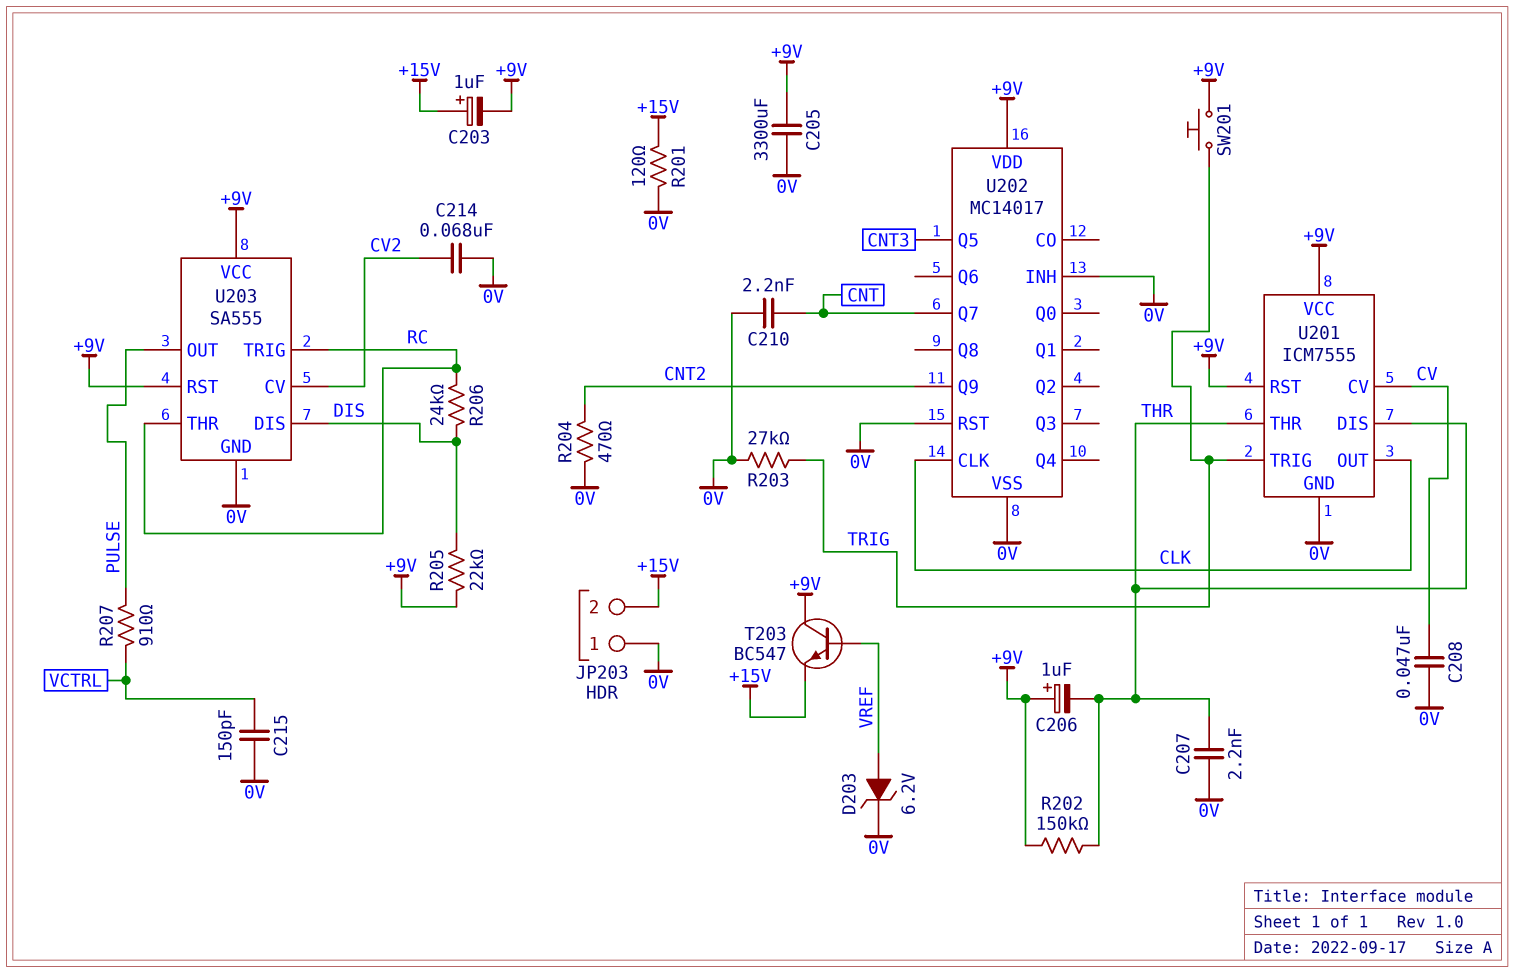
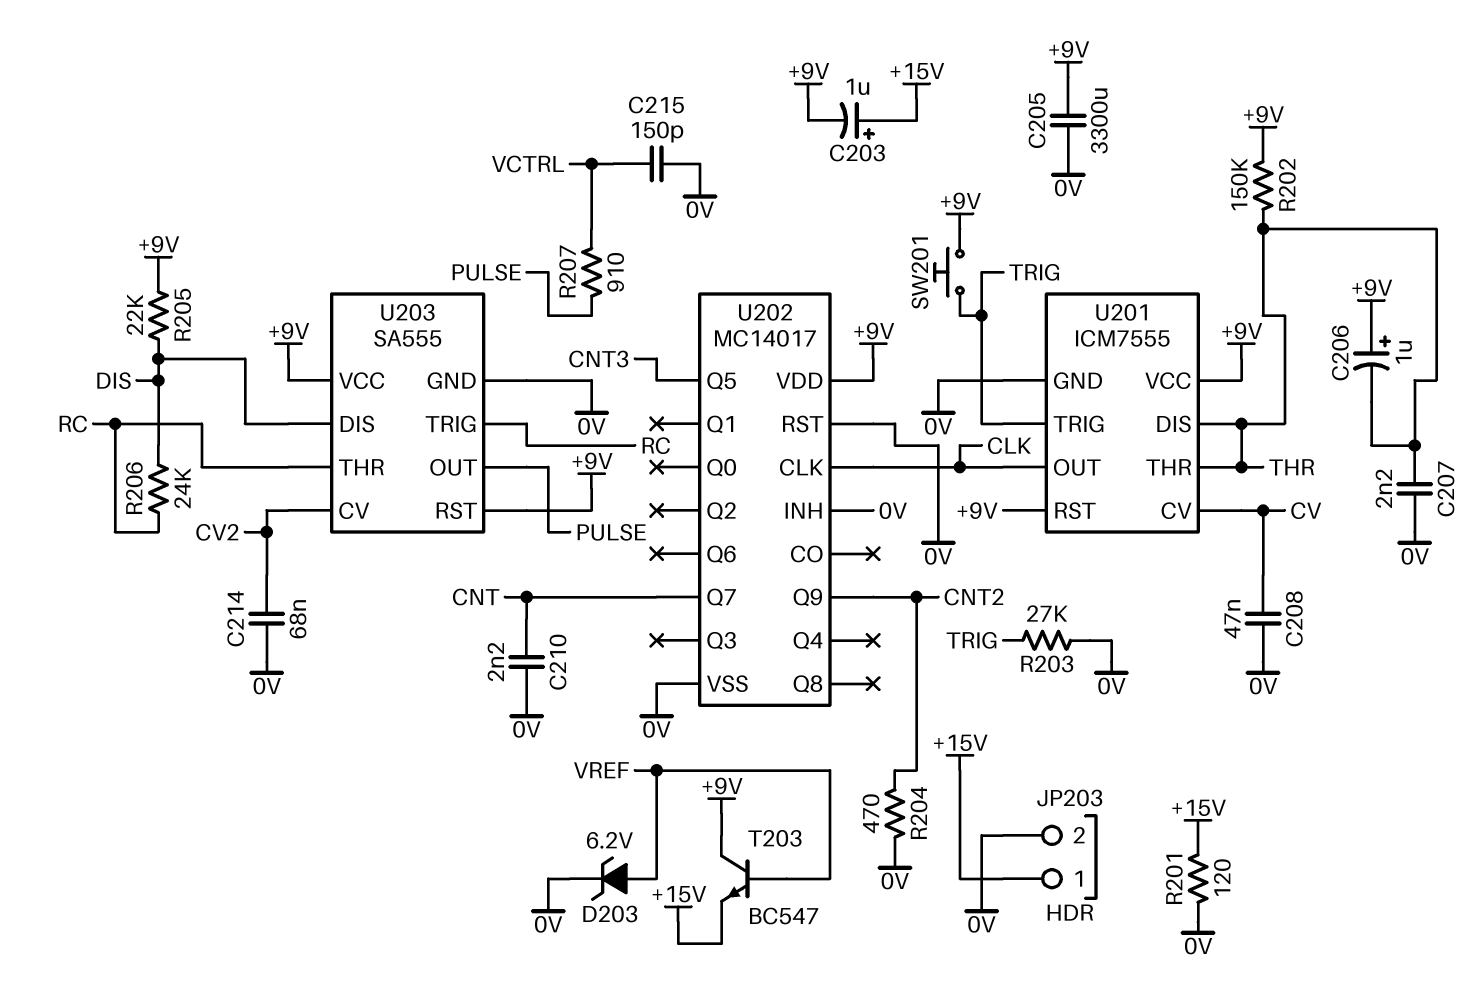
JP203 pin 1: 0V -> +15V
JP203 pin 2: +15V -> 0V

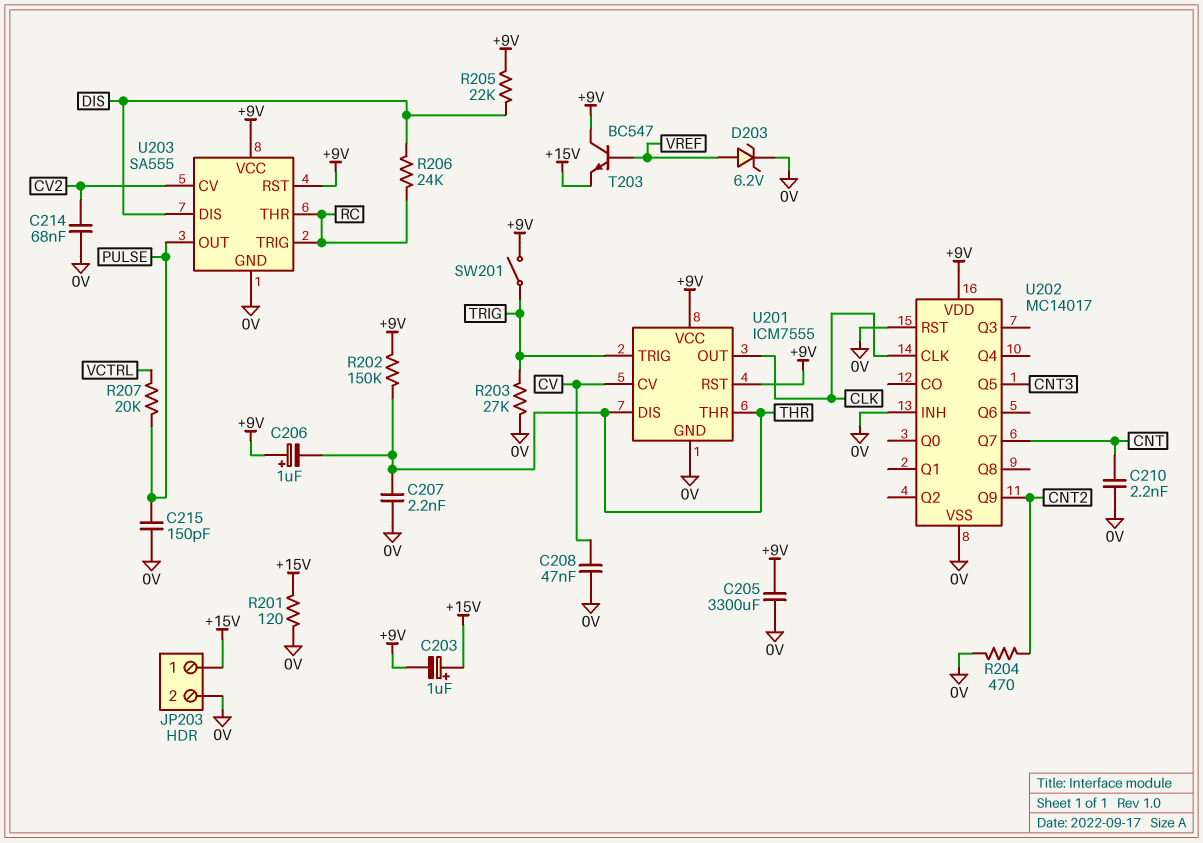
C215: 150pF (0V, VCTRL) -> 150pF (0V, PULSE)
R207: 910 (PULSE, VCTRL) -> 20k (PULSE, VCTRL)
SW201: button (+9V, TRIG) -> switch (+9V, TRIG)

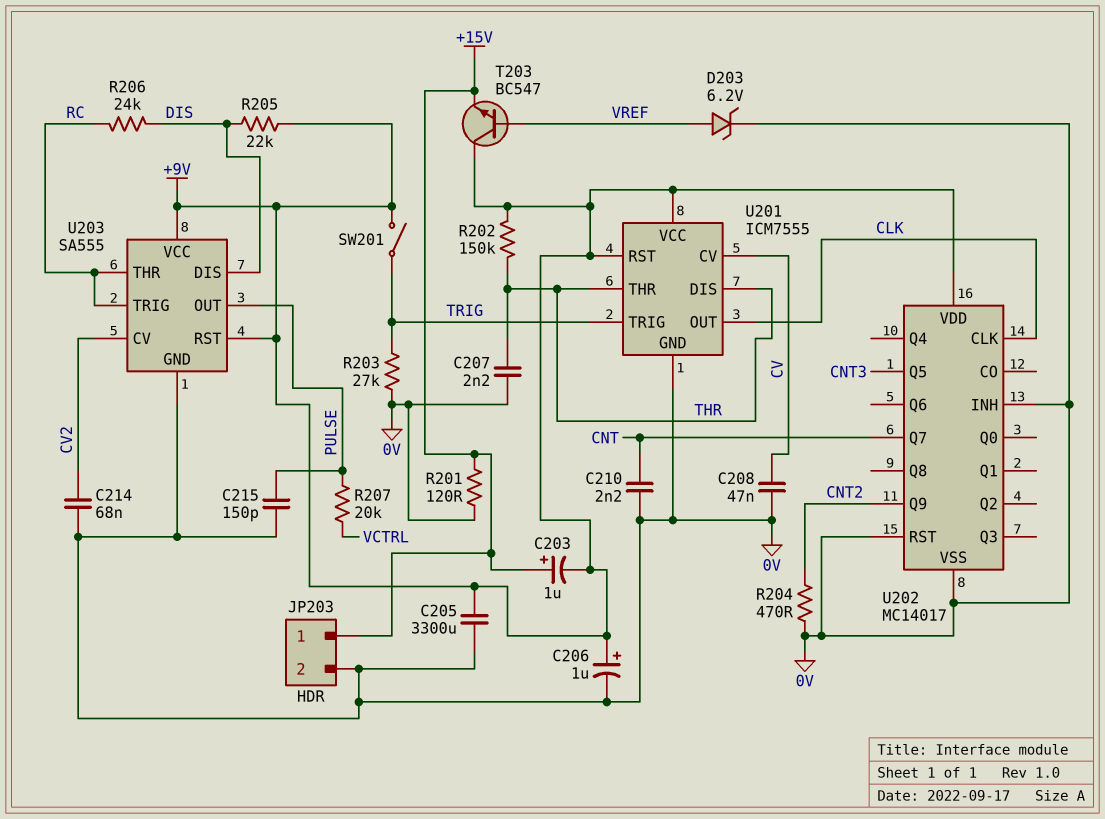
C206: 1uF (plus +9V, minus THR) -> 1uF (plus +9V, minus 0V)

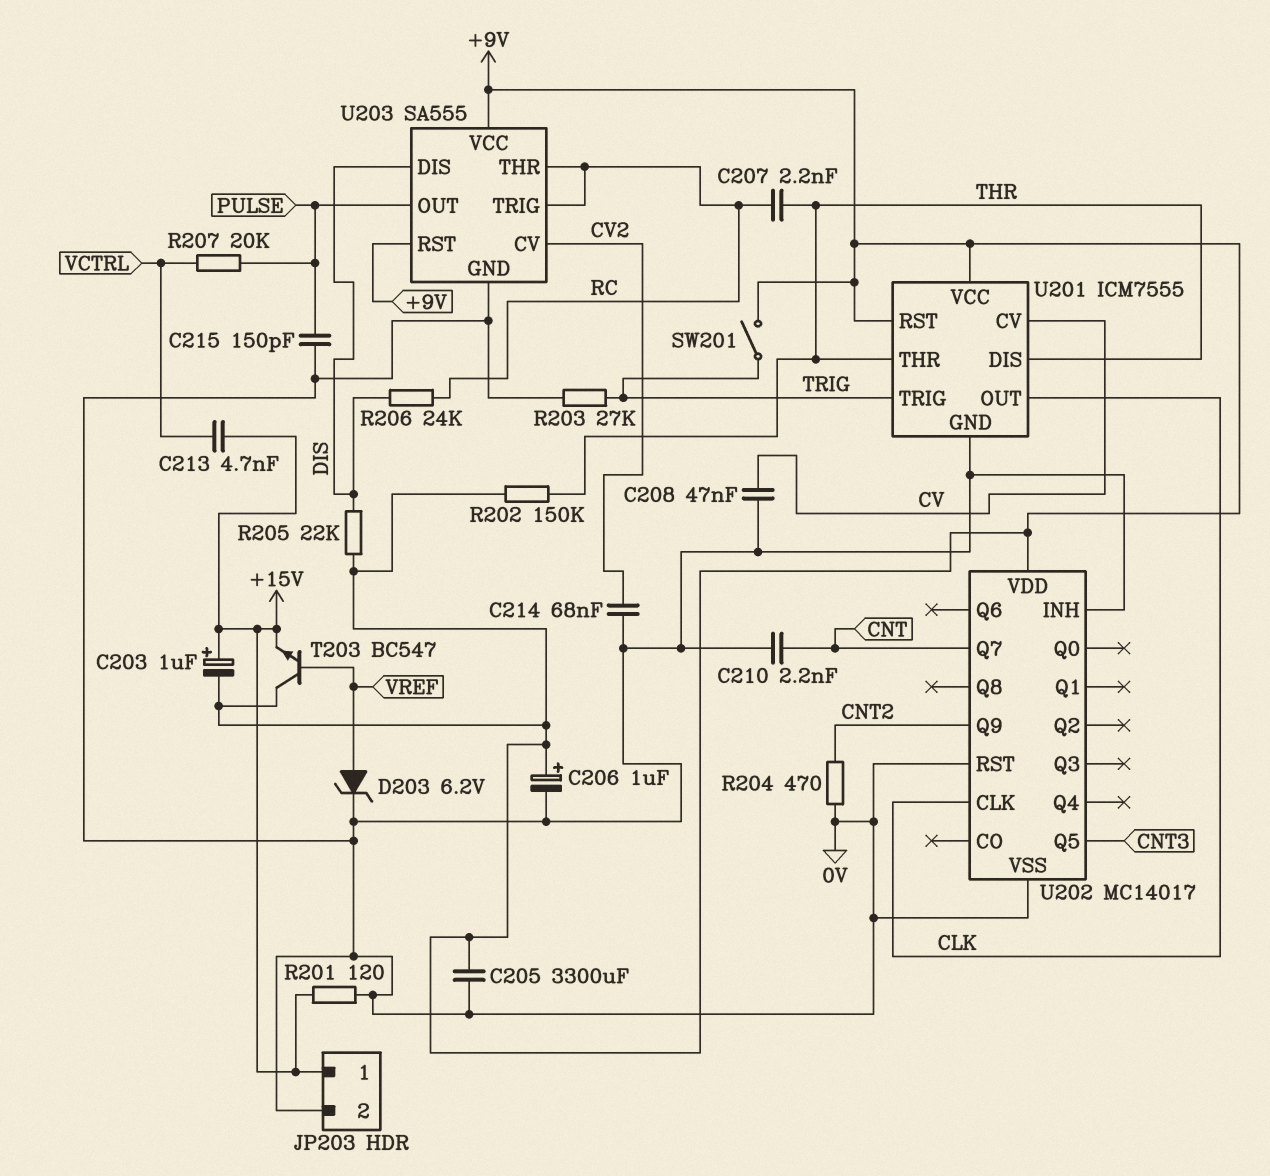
C207: 2.2nF (0V, THR) -> 2.2nF (RC, THR)
C213: none -> 4.7nF (+15V, VCTRL)

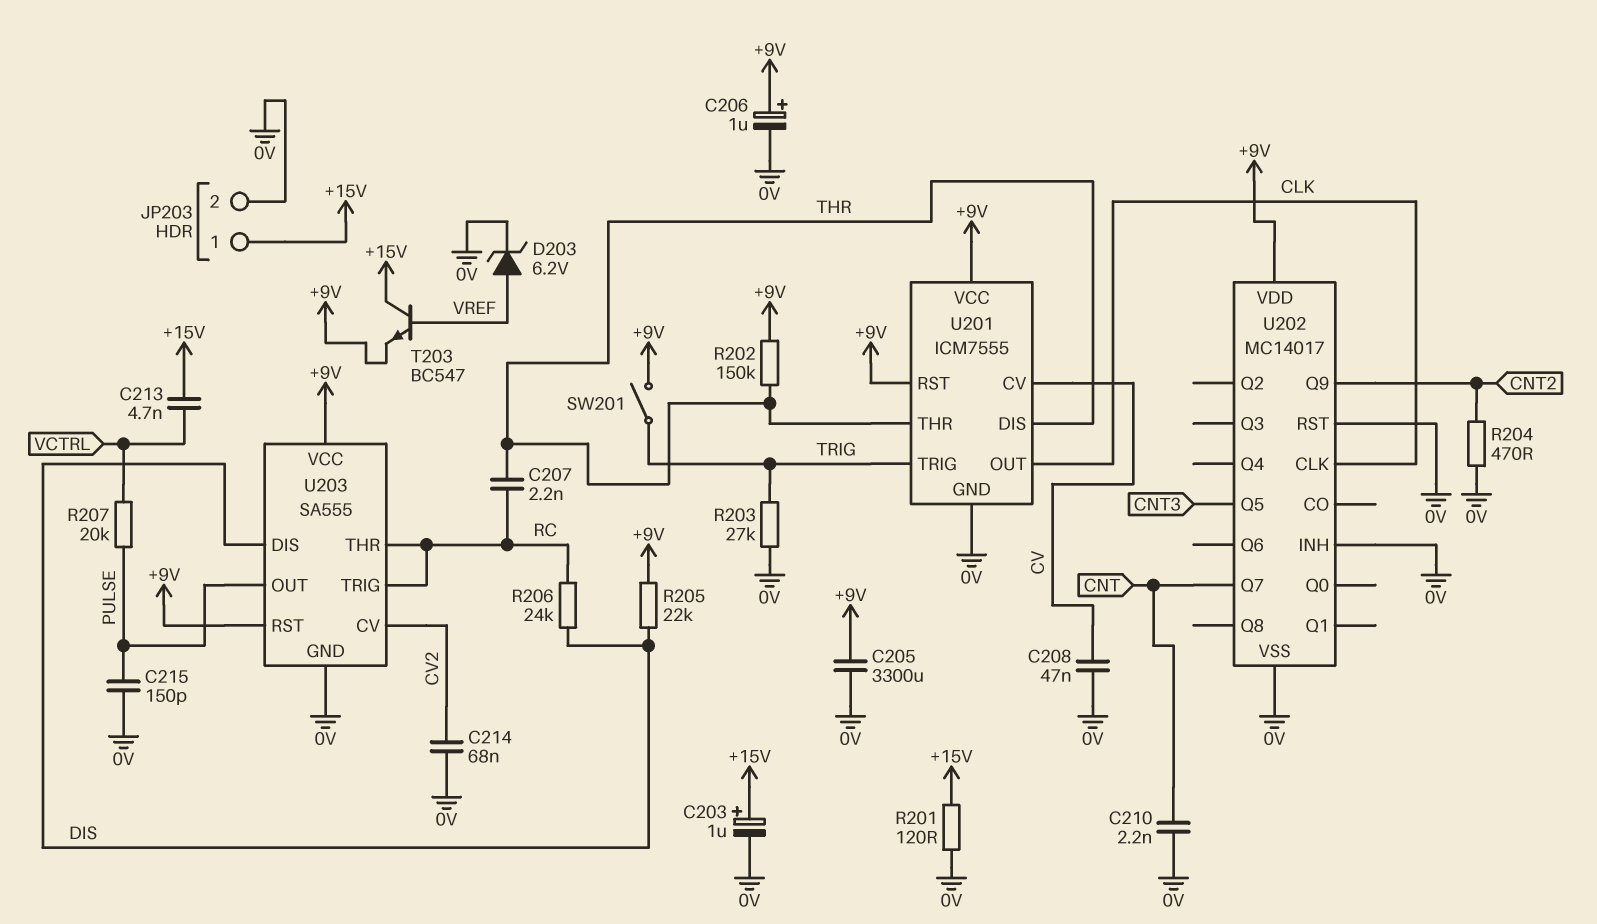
C203: 1uF (plus +15V, minus +9V) -> 1uF (plus +15V, minus 0V)
T203: NPN BC547 (B VREF, C +9V, E +15V) -> NPN BC547 (B VREF, C +15V, E +9V)

